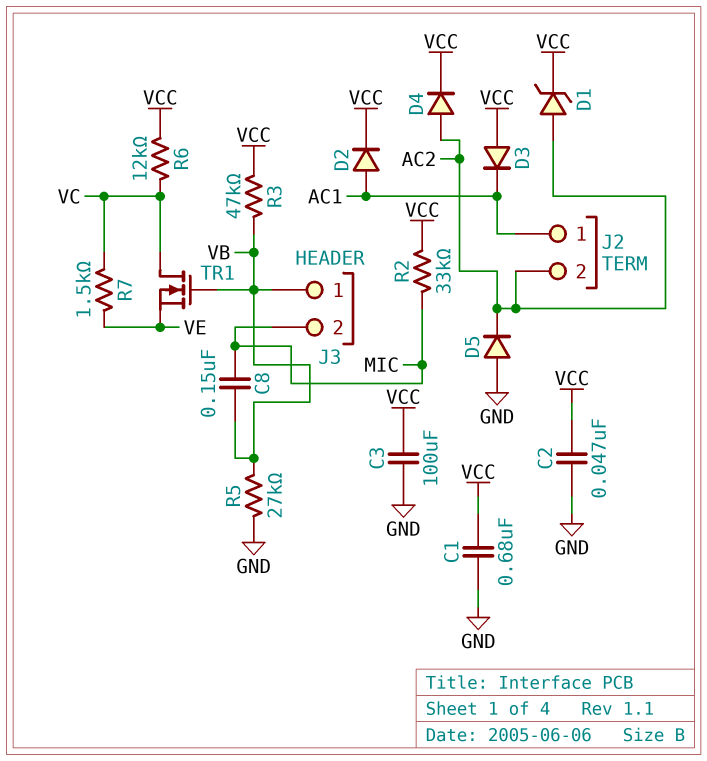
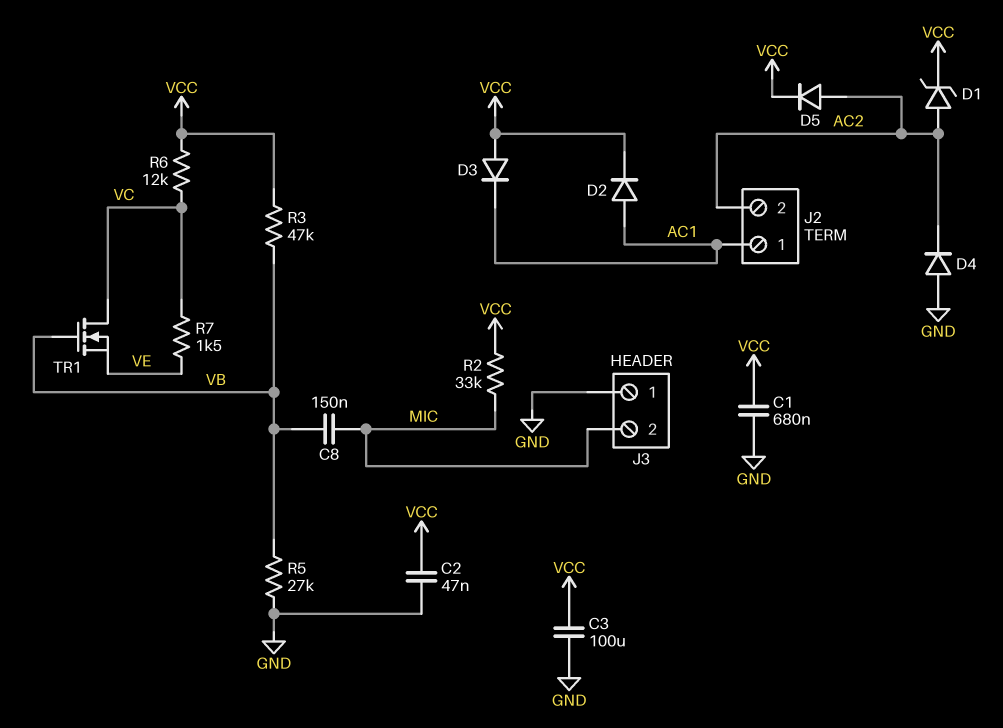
D4: diode (A AC2, K VCC) -> diode (A GND, K AC2)
D5: diode (A GND, K AC2) -> diode (A AC2, K VCC)
J3 pin 1: VB -> GND

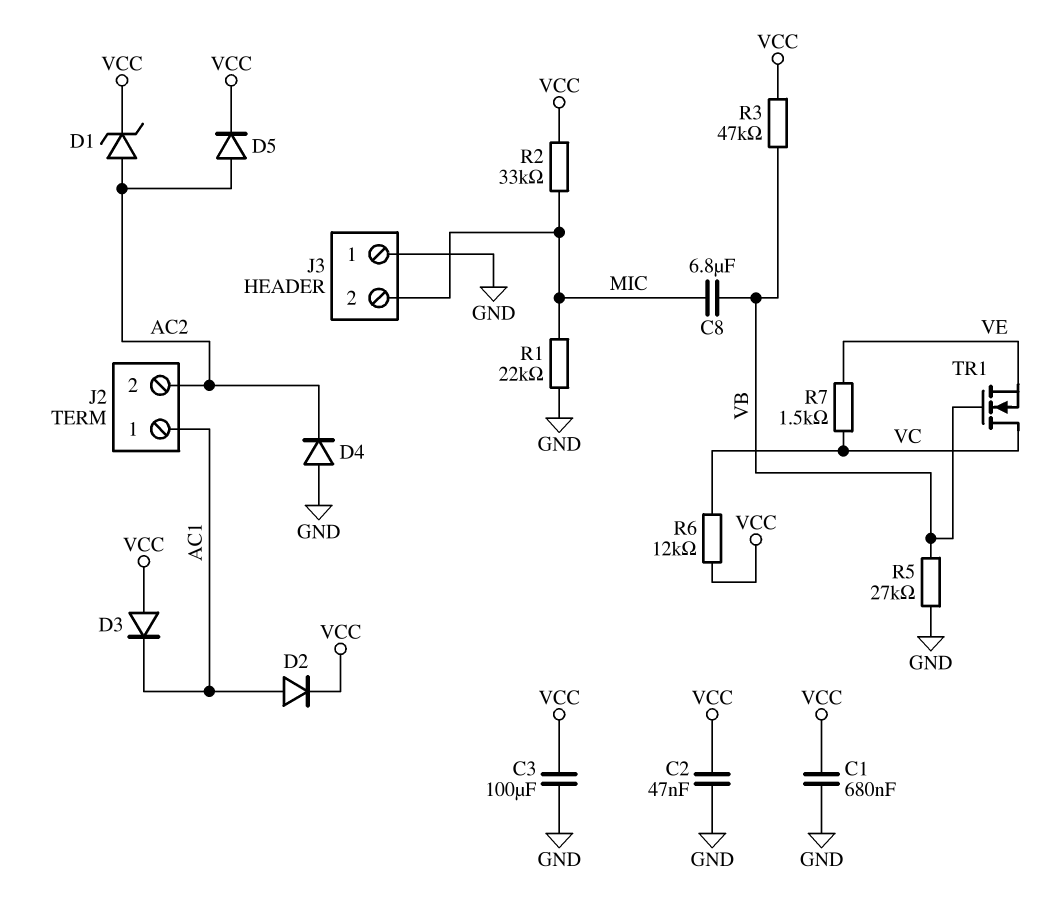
C8: 150nF (MIC, VB) -> 6.8uF (MIC, VB)
R1: none -> 22k (GND, MIC)

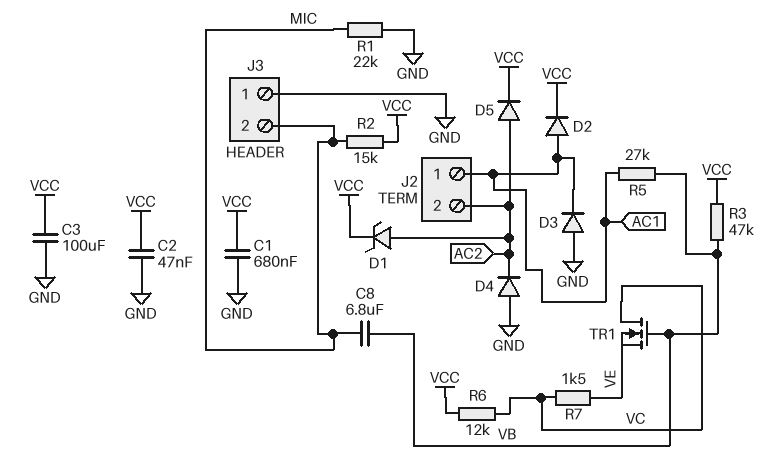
D3: diode (A VCC, K AC1) -> diode (A GND, K AC1)
R2: 33k (MIC, VCC) -> 15k (MIC, VCC)
R5: 27k (GND, VB) -> 27k (AC1, VB)

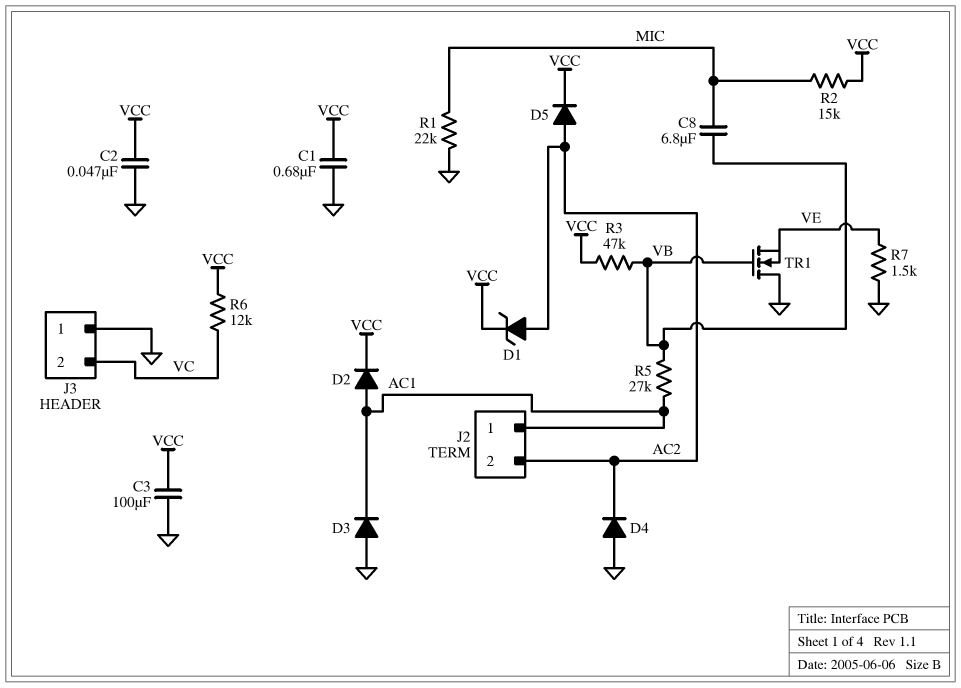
J3 pin 2: MIC -> VC
R7: 1.5k (VC, VE) -> 1.5k (GND, VE)
TR1: NMOS (G VB, D VC, S VE) -> NMOS (G VB, D GND, S VE)

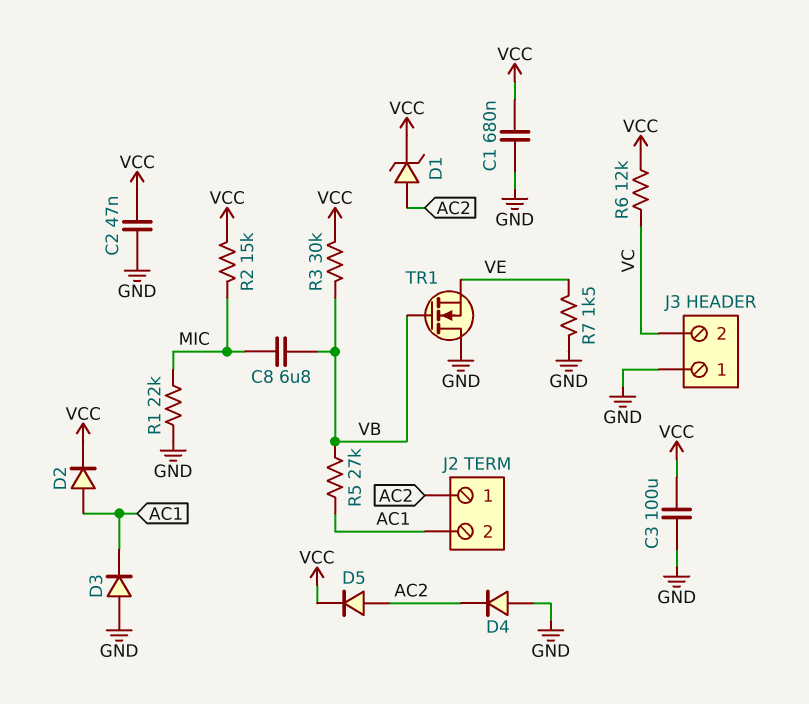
J2 pin 1: AC1 -> AC2
J2 pin 2: AC2 -> AC1
R3: 47k (VB, VCC) -> 30k (VB, VCC)

